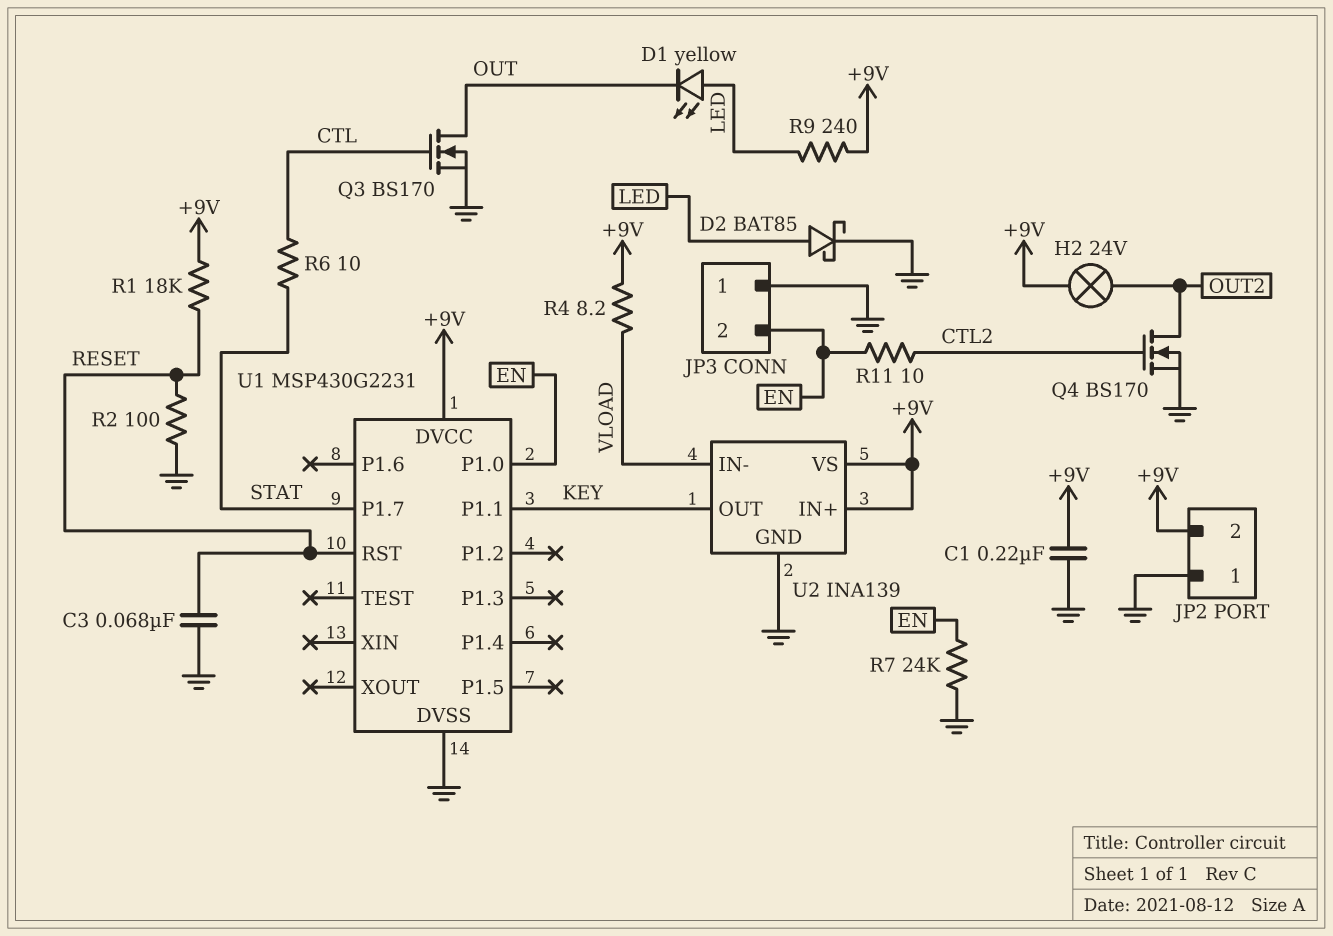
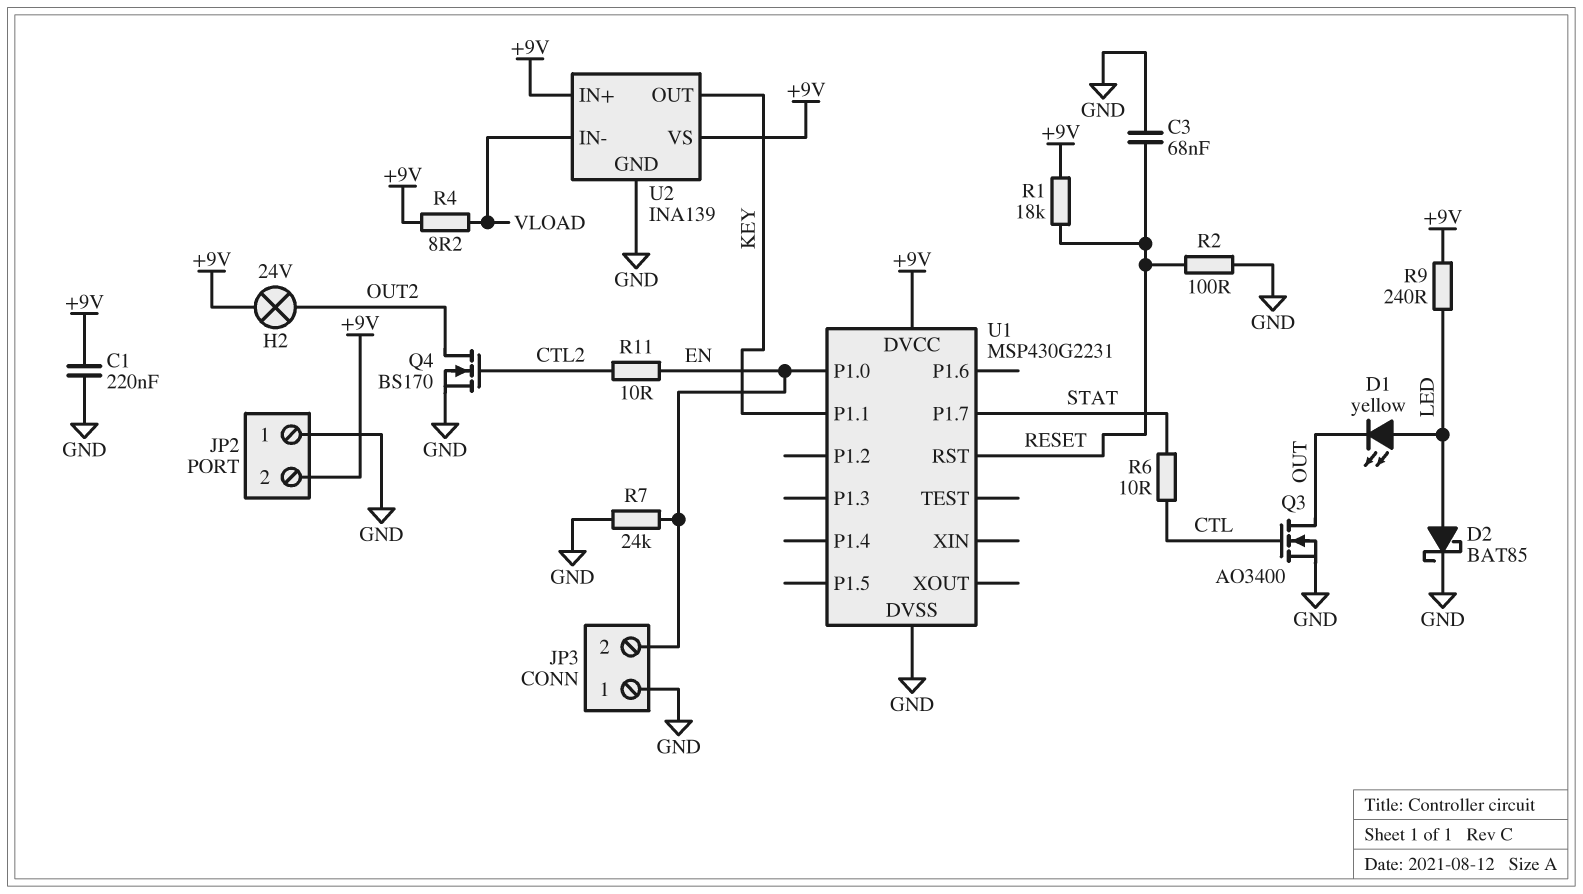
Q3: NMOS BS170 (G CTL, D OUT, S GND) -> NMOS AO3400 (G CTL, D OUT, S GND)

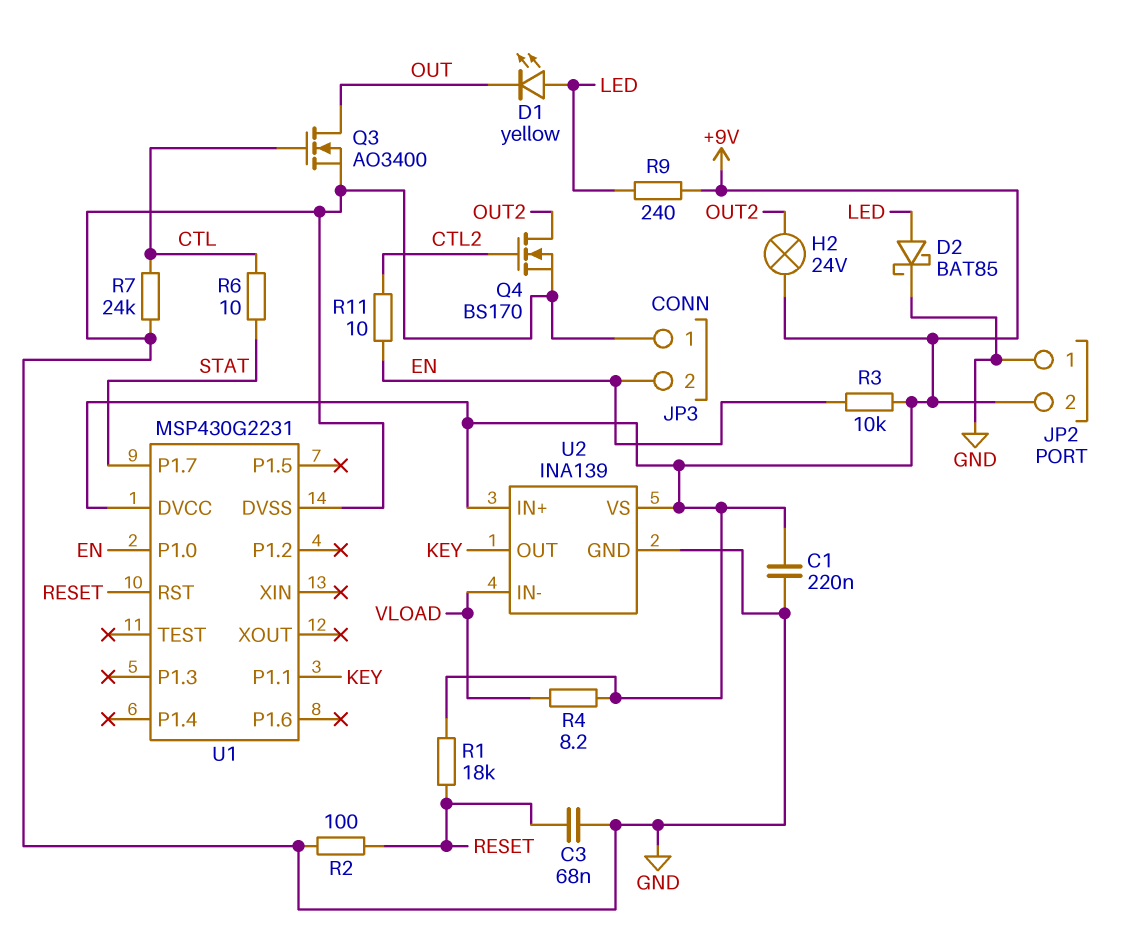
R3: none -> 10k (+9V, EN)
R7: 24k (EN, GND) -> 24k (CTL, GND)

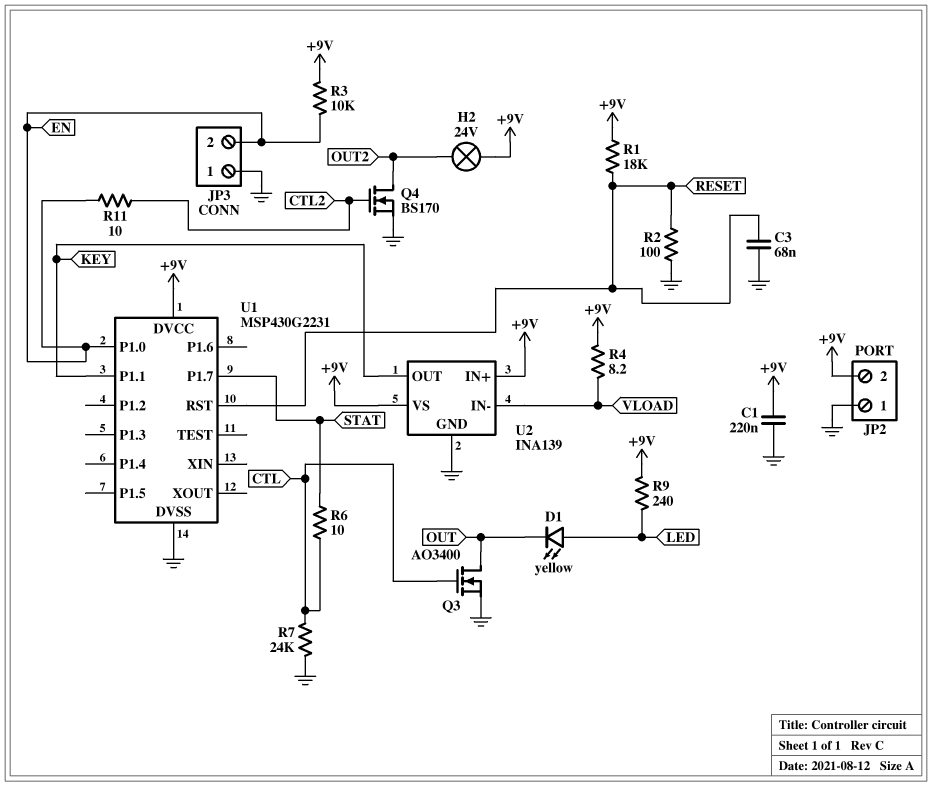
D2: schottky BAT85 (A LED, K GND) -> none

